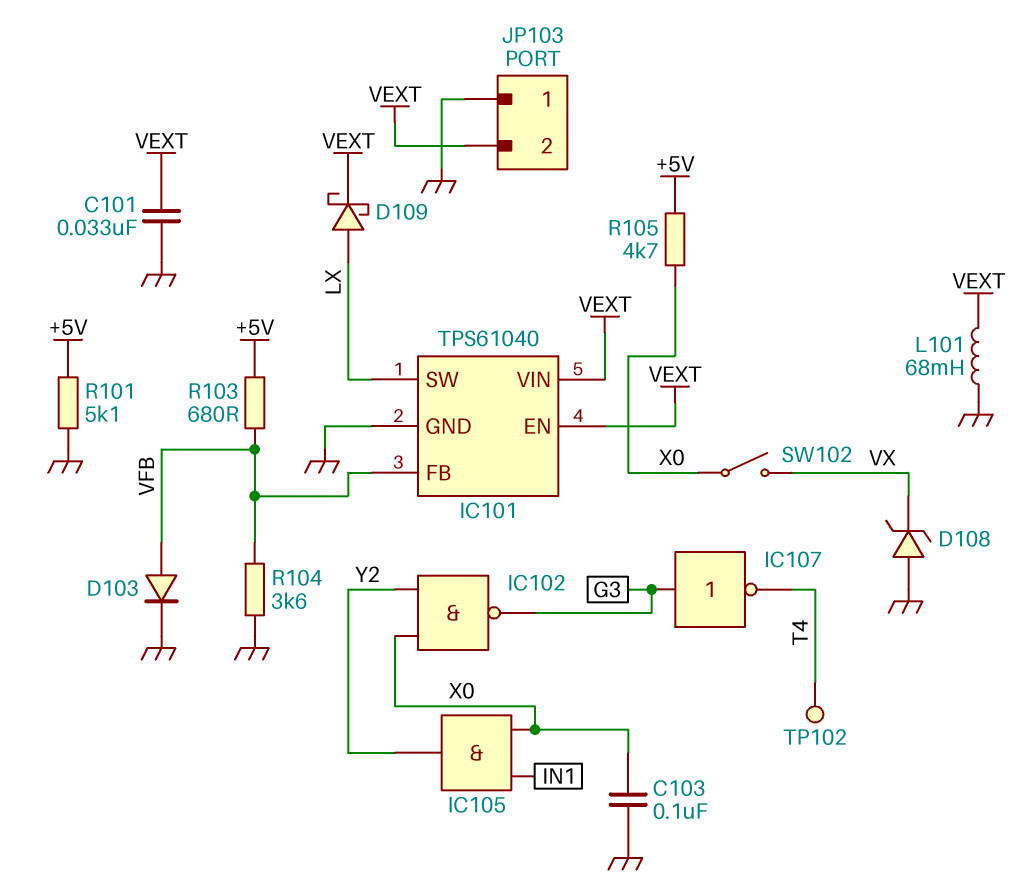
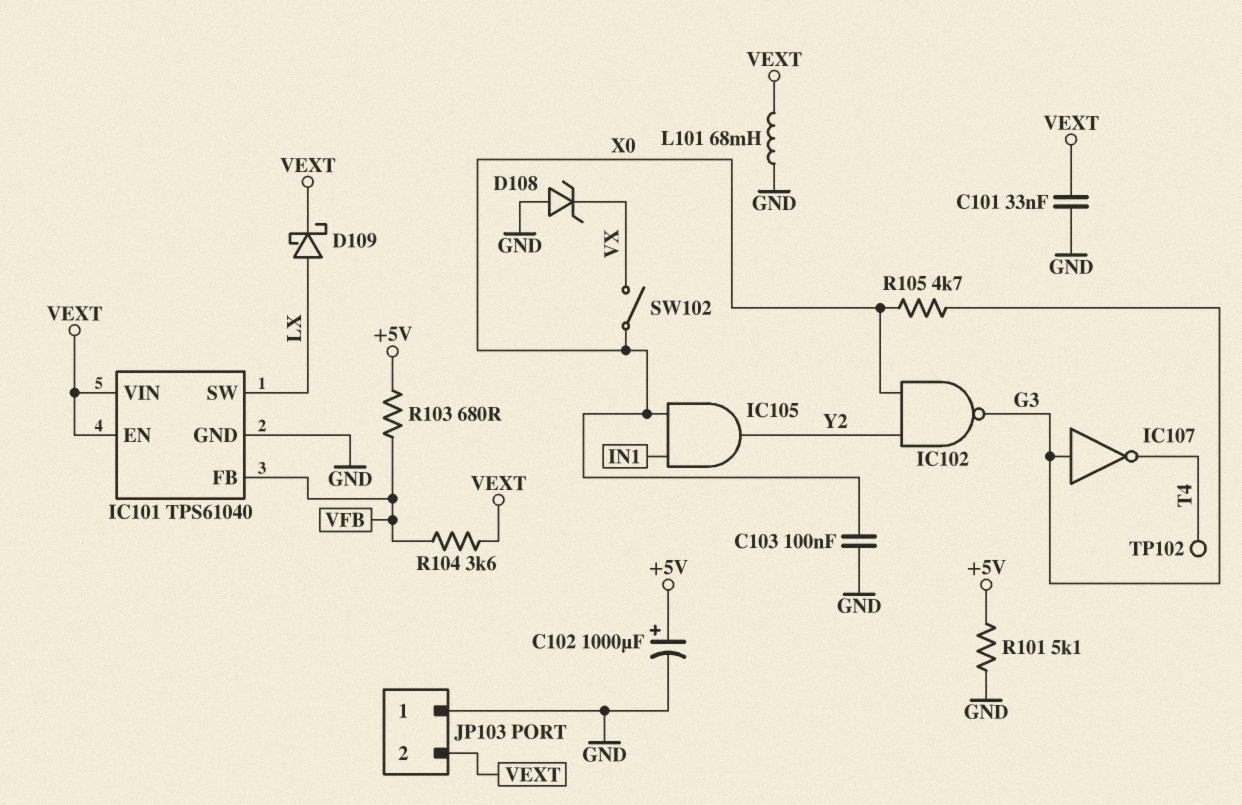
C102: none -> 1000uF (plus +5V, minus GND)
D103: diode (A VFB, K GND) -> none
R104: 3.6k (GND, VFB) -> 3.6k (VEXT, VFB)
R105: 4.7k (+5V, X0) -> 4.7k (G3, X0)

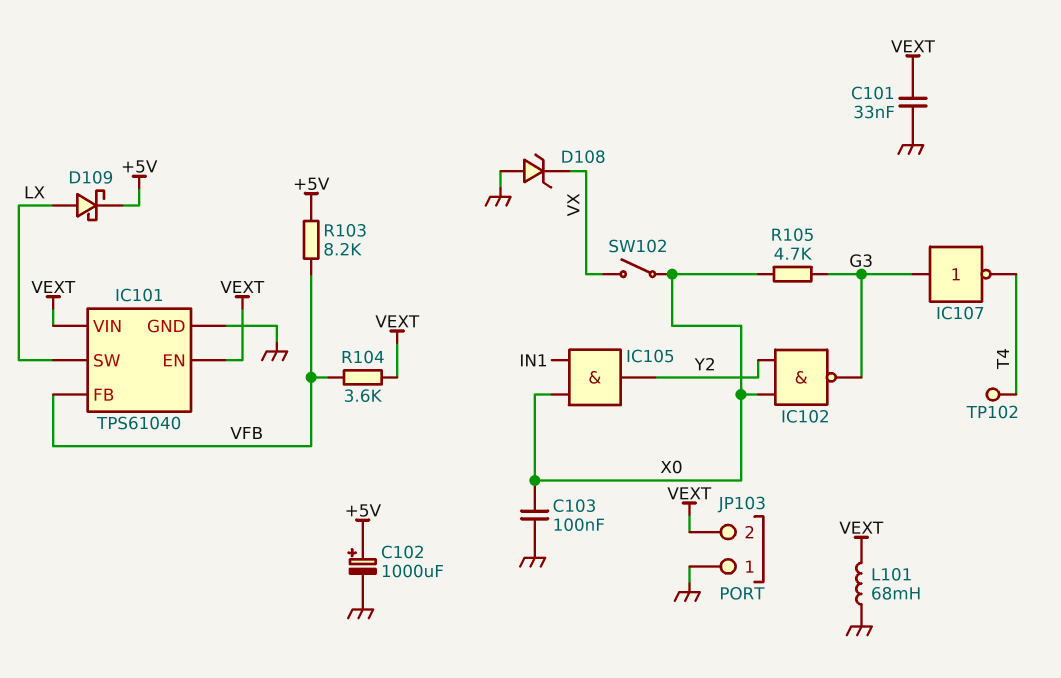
D109: schottky (A LX, K VEXT) -> schottky (A LX, K +5V)
R101: 5.1k (+5V, GND) -> none
R103: 680 (+5V, VFB) -> 8.2k (+5V, VFB)

